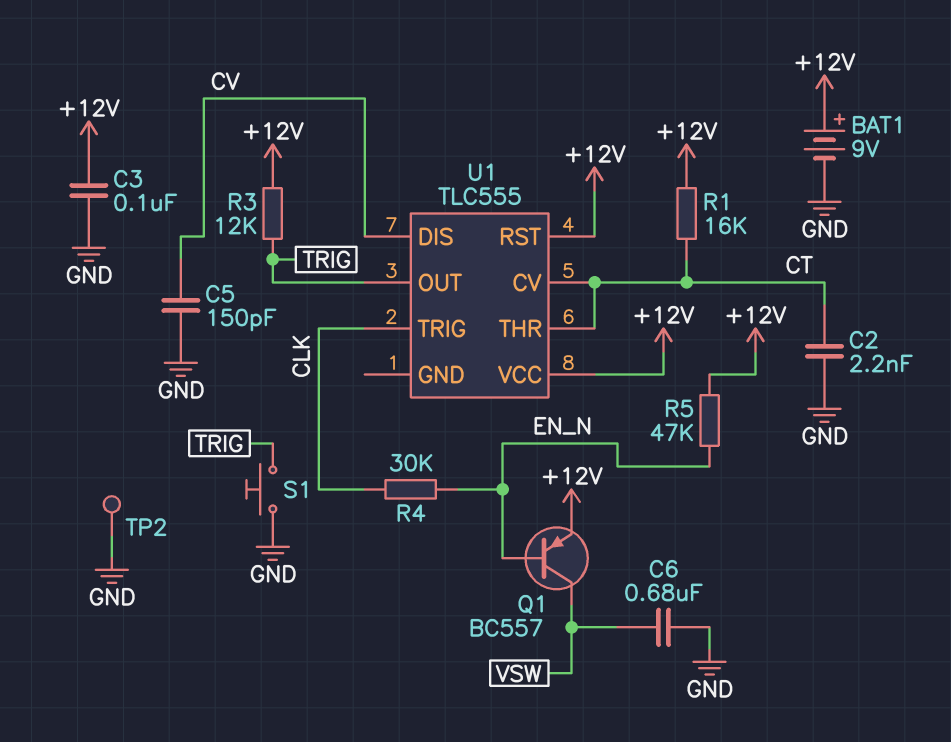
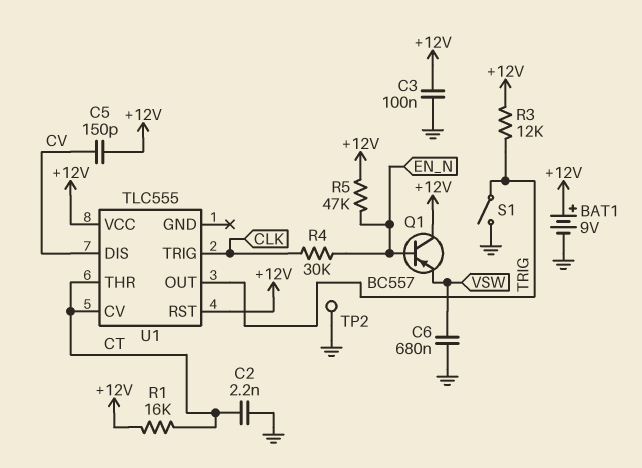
C5: 150pF (CV, GND) -> 150pF (+12V, CV)
Q1: PNP BC557 (B EN_N, C VSW, E +12V) -> PNP BC557 (B EN_N, C +12V, E VSW)
S1: button (GND, TRIG) -> switch (GND, TRIG)

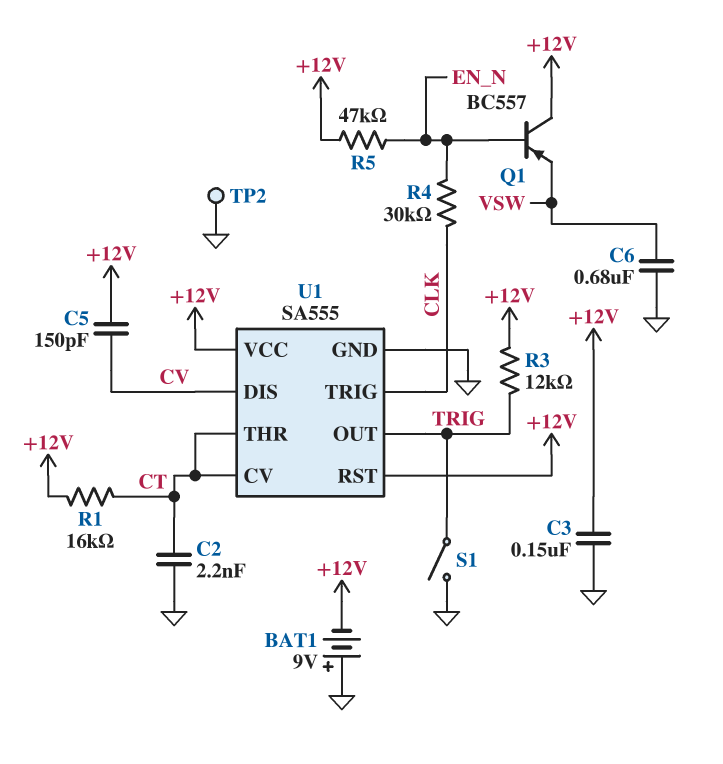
BAT1: 9V (plus +12V, minus GND) -> 9V (plus GND, minus +12V)
C3: 100nF (+12V, GND) -> 150nF (+12V, GND)
U1: TLC555 -> SA555
U1 pin GND: none -> GND

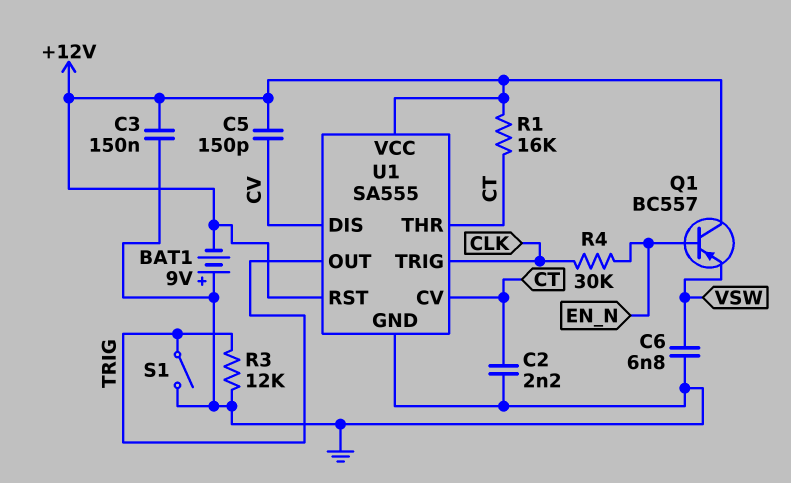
C6: 680nF (GND, VSW) -> 6.8nF (GND, VSW)
R3: 12k (+12V, TRIG) -> 12k (GND, TRIG)
R5: 47k (+12V, EN_N) -> none
TP2: test point (GND) -> none

